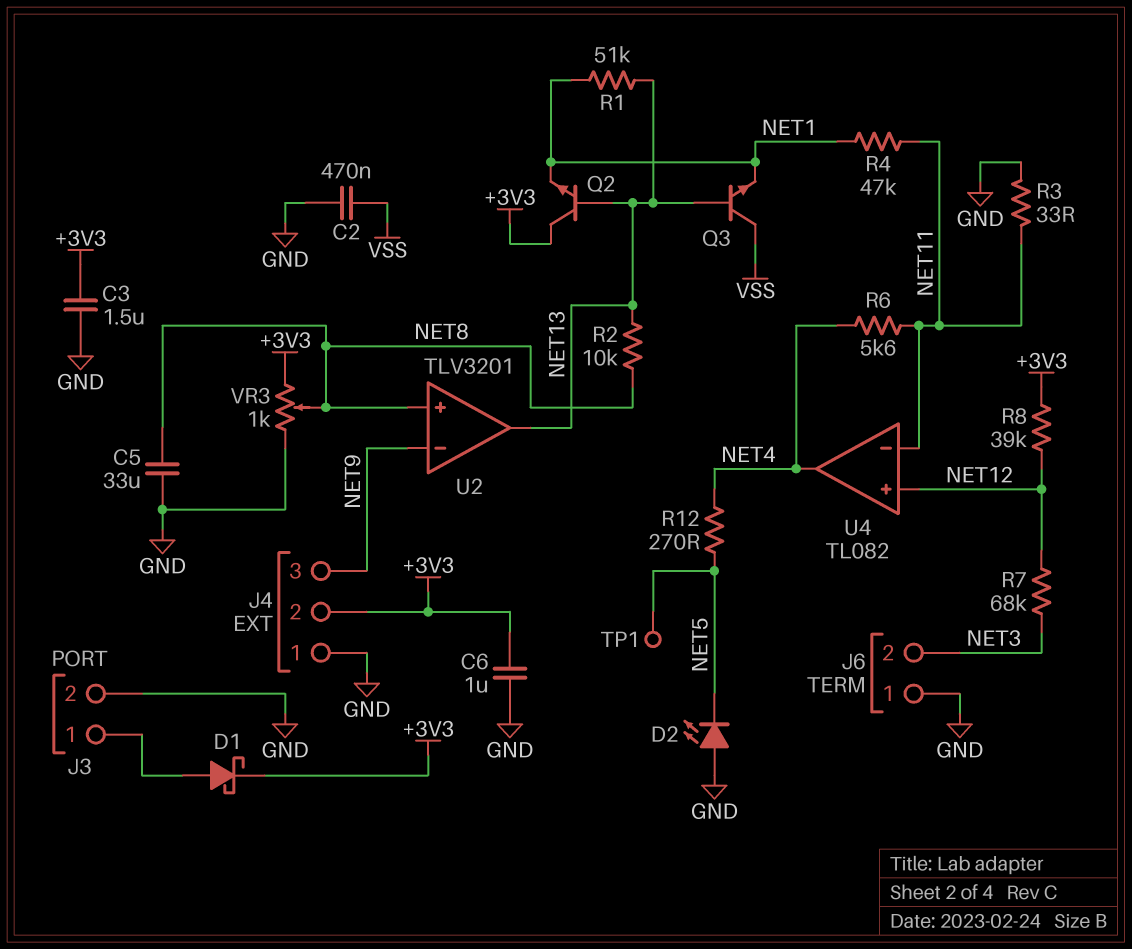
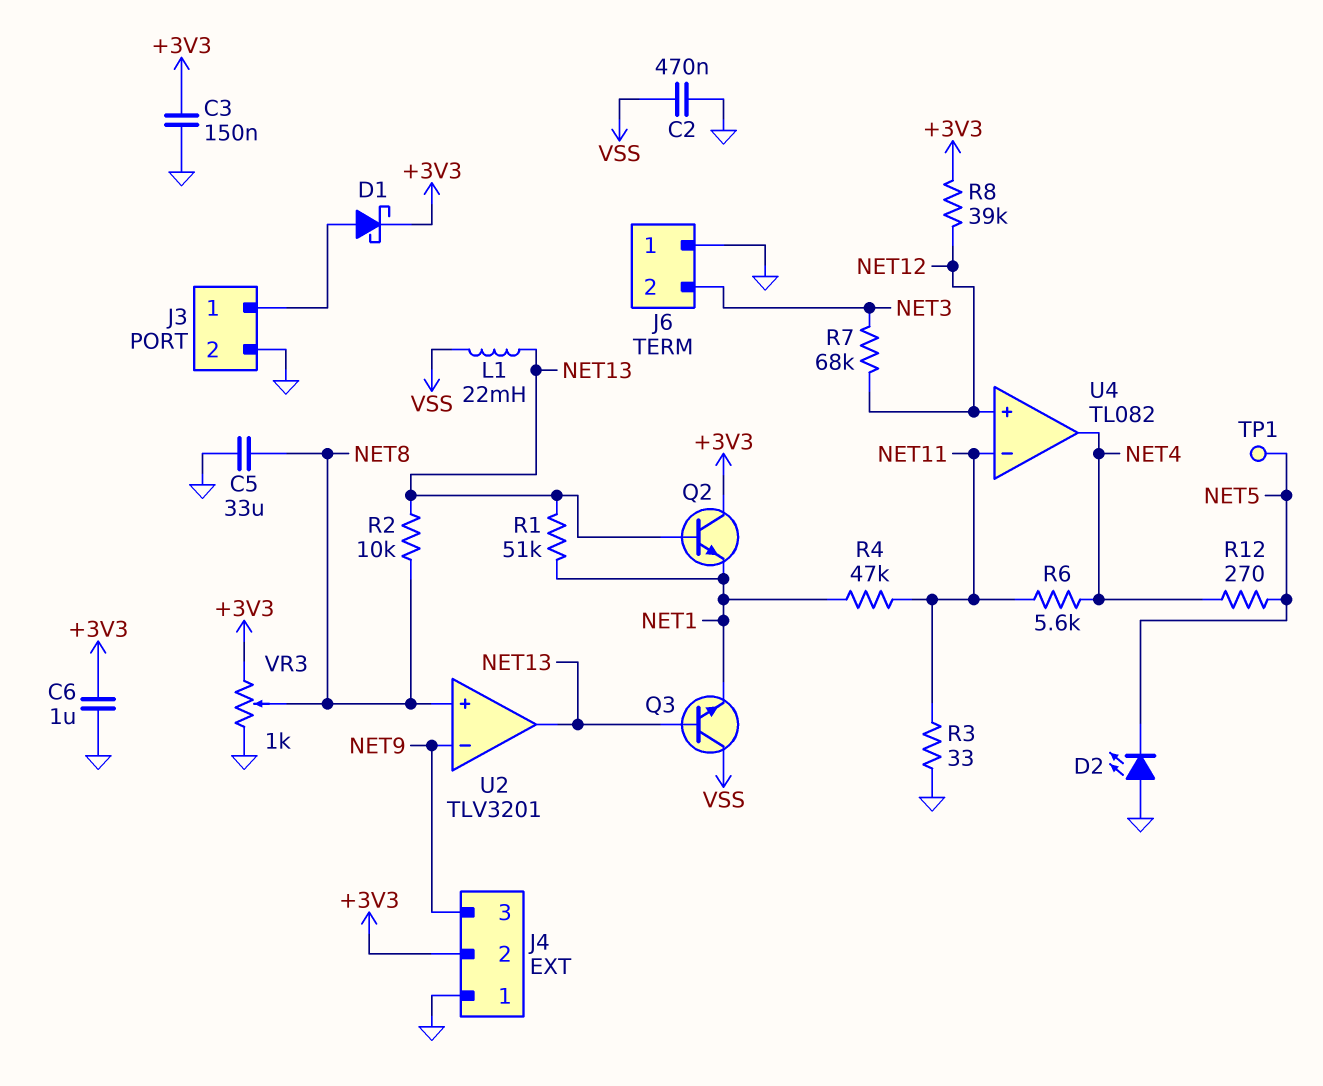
C3: 1.5uF (+3V3, GND) -> 150nF (+3V3, GND)
L1: none -> 22mH (NET13, VSS)

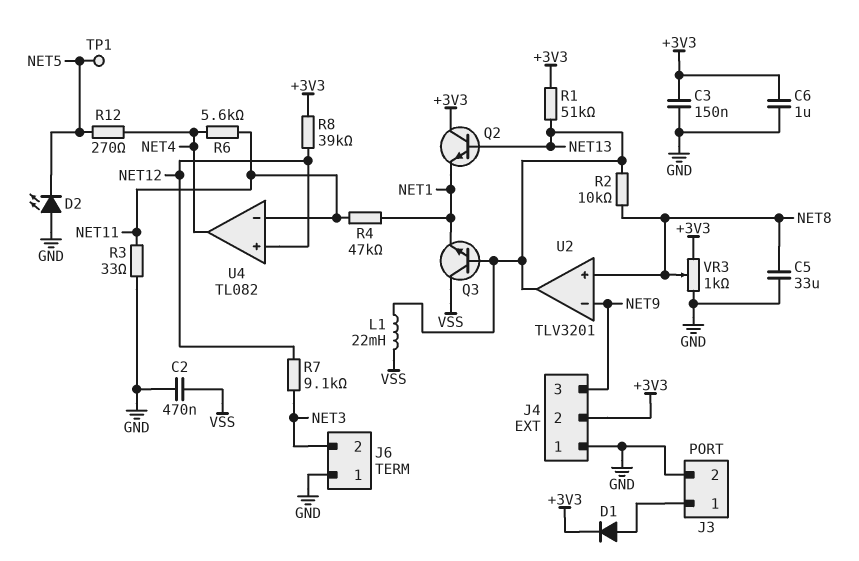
D1: schottky (A J3/1, K +3V3) -> diode (A J3/1, K +3V3)
R1: 51k (NET1, NET13) -> 51k (+3V3, NET13)
R7: 68k (NET3, NET12) -> 9.1k (NET3, NET12)

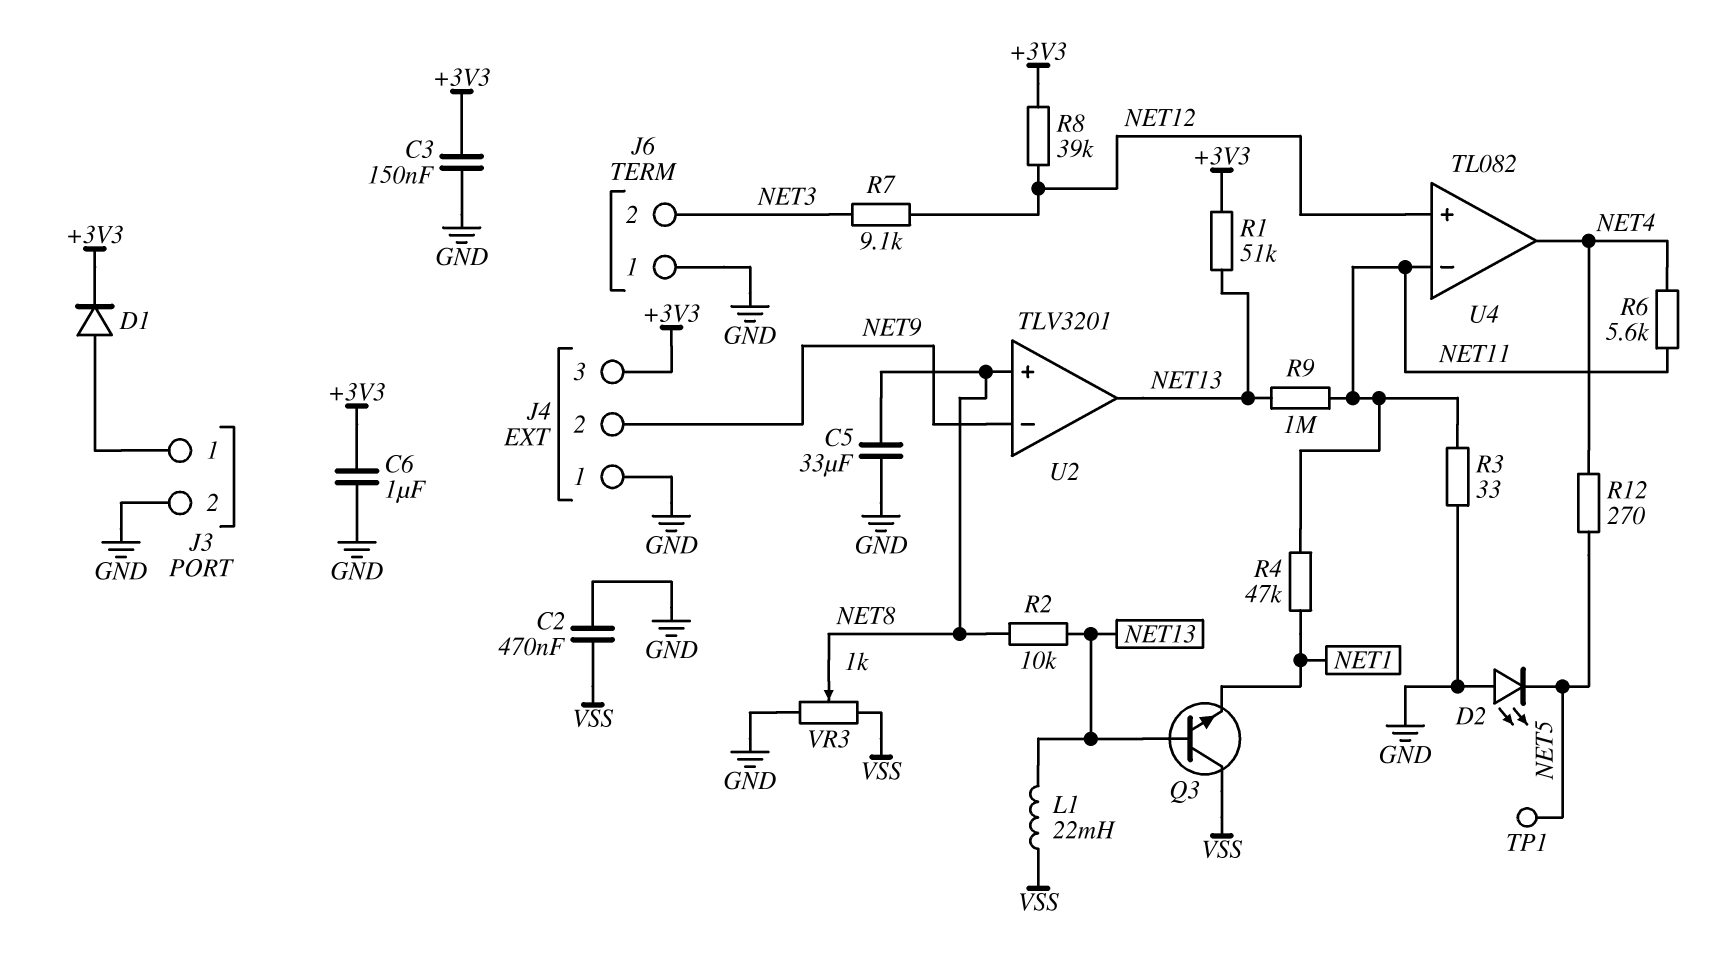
J4 pin 2: +3V3 -> NET9
J4 pin 3: NET9 -> +3V3
Q2: NPN (B NET13, C +3V3, E NET1) -> none
R9: none -> 1M (NET11, NET13)
VR3: 1k (+3V3, GND, wiper NET8) -> 1k (GND, VSS, wiper NET8)

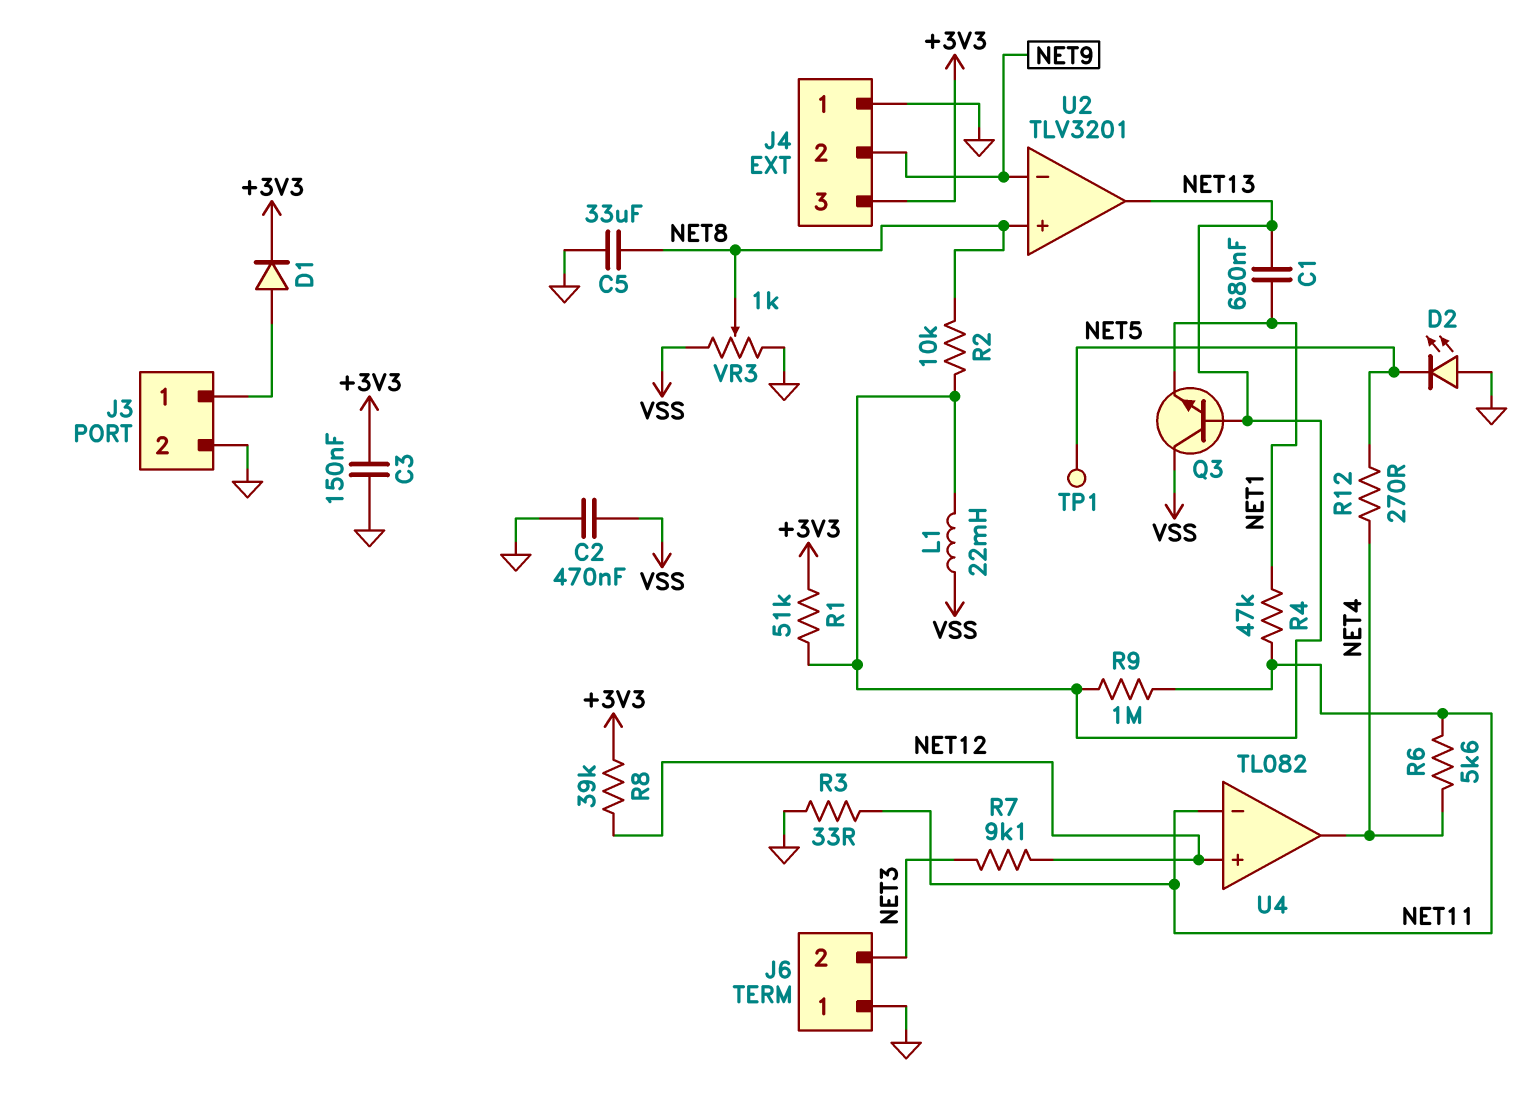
C1: none -> 680nF (NET1, NET13)
C6: 1uF (+3V3, GND) -> none

